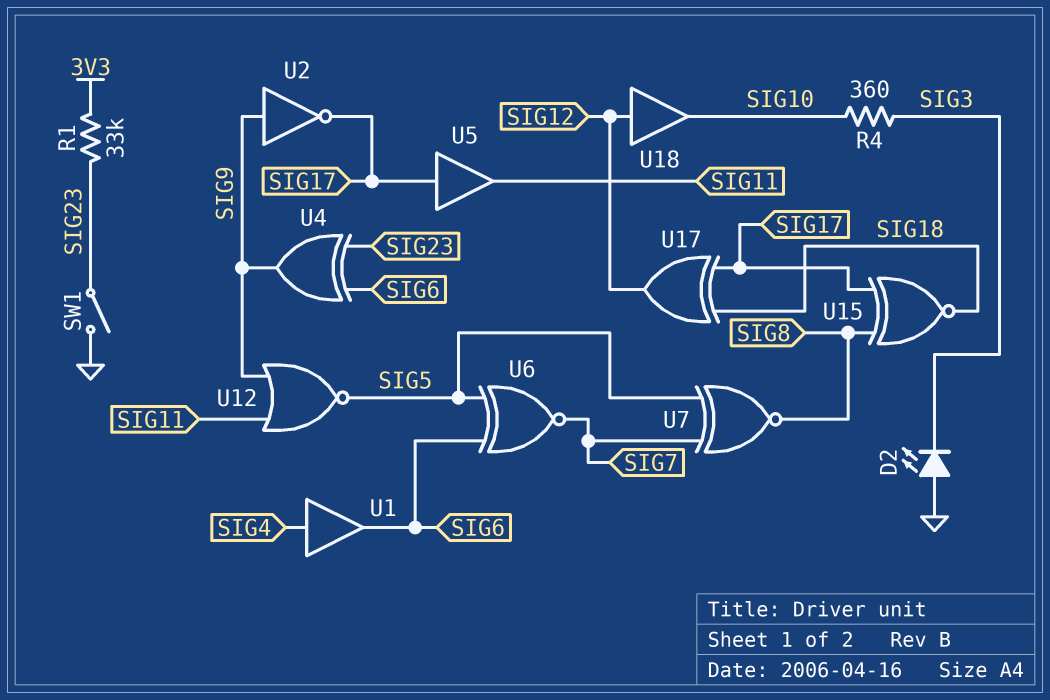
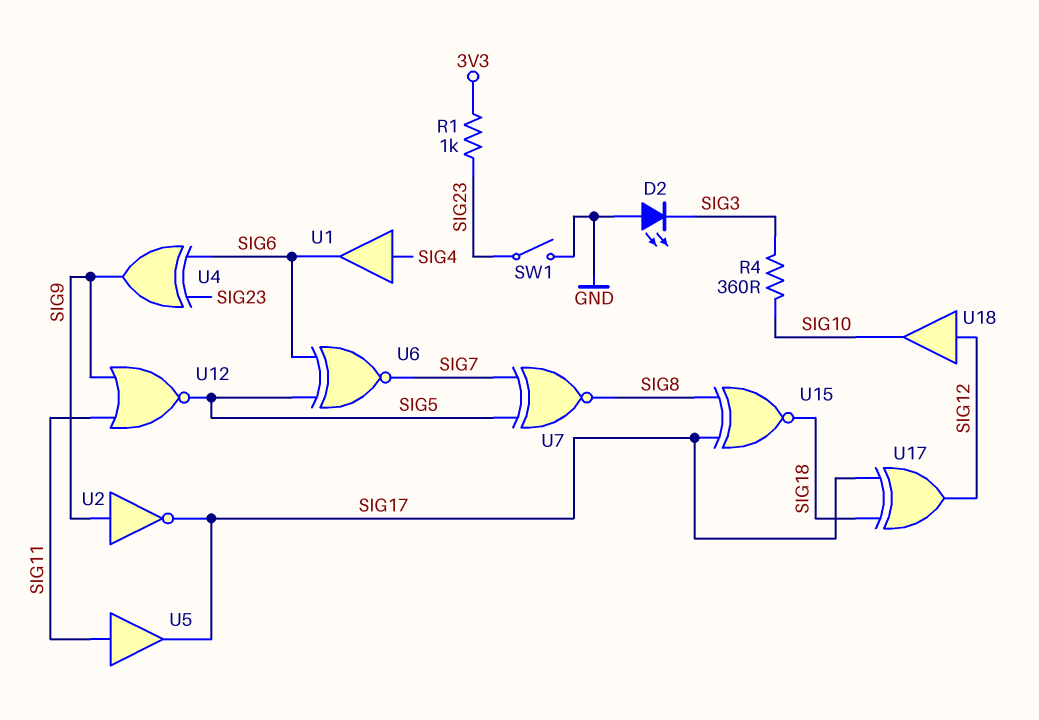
R1: 33k (3V3, SIG23) -> 1k (3V3, SIG23)
U5: buffer (in SIG17, out SIG11) -> buffer (in SIG11, out SIG17)

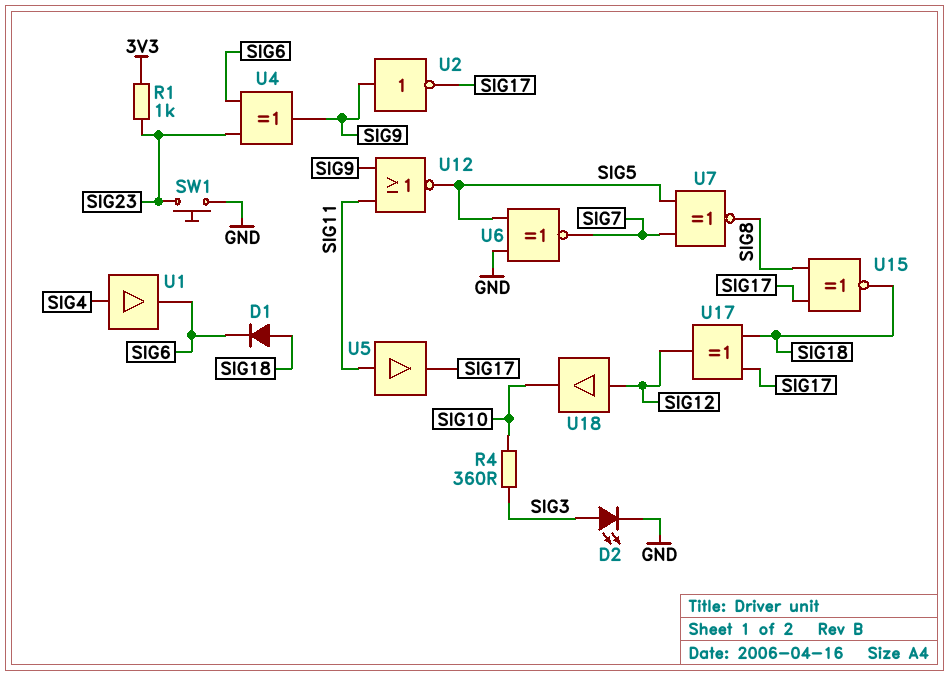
D1: none -> diode (A SIG18, K SIG6)
D2: LED (A GND, K SIG3) -> LED (A SIG3, K GND)
SW1: switch (GND, SIG23) -> button (GND, SIG23)
U6: XNOR (in SIG5, in SIG6, out SIG7) -> XNOR (in GND, in SIG5, out SIG7)

